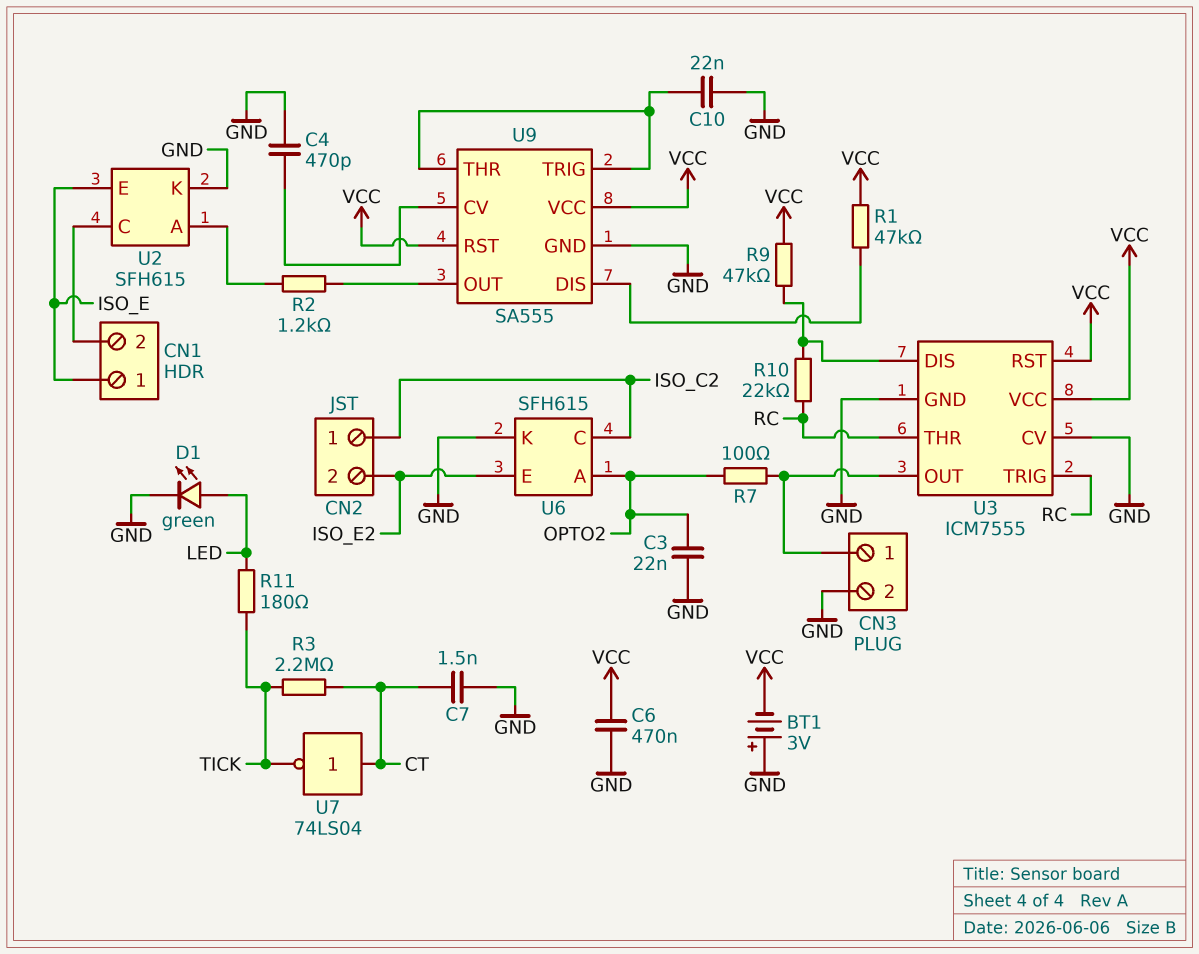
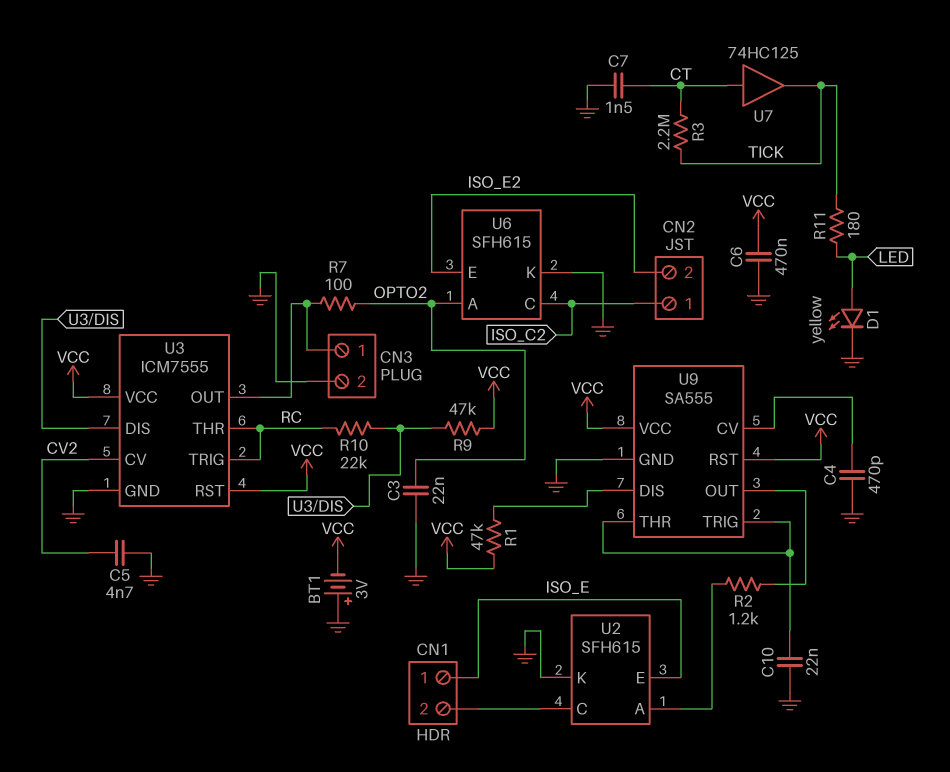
C5: none -> 4.7nF (CV2, GND)
D1: LED green (A LED, K GND) -> LED yellow (A LED, K GND)
U3 pin CV: GND -> CV2
U7: NOT 74LS04 (in CT, out TICK) -> buffer 74HC125 (in CT, out TICK)

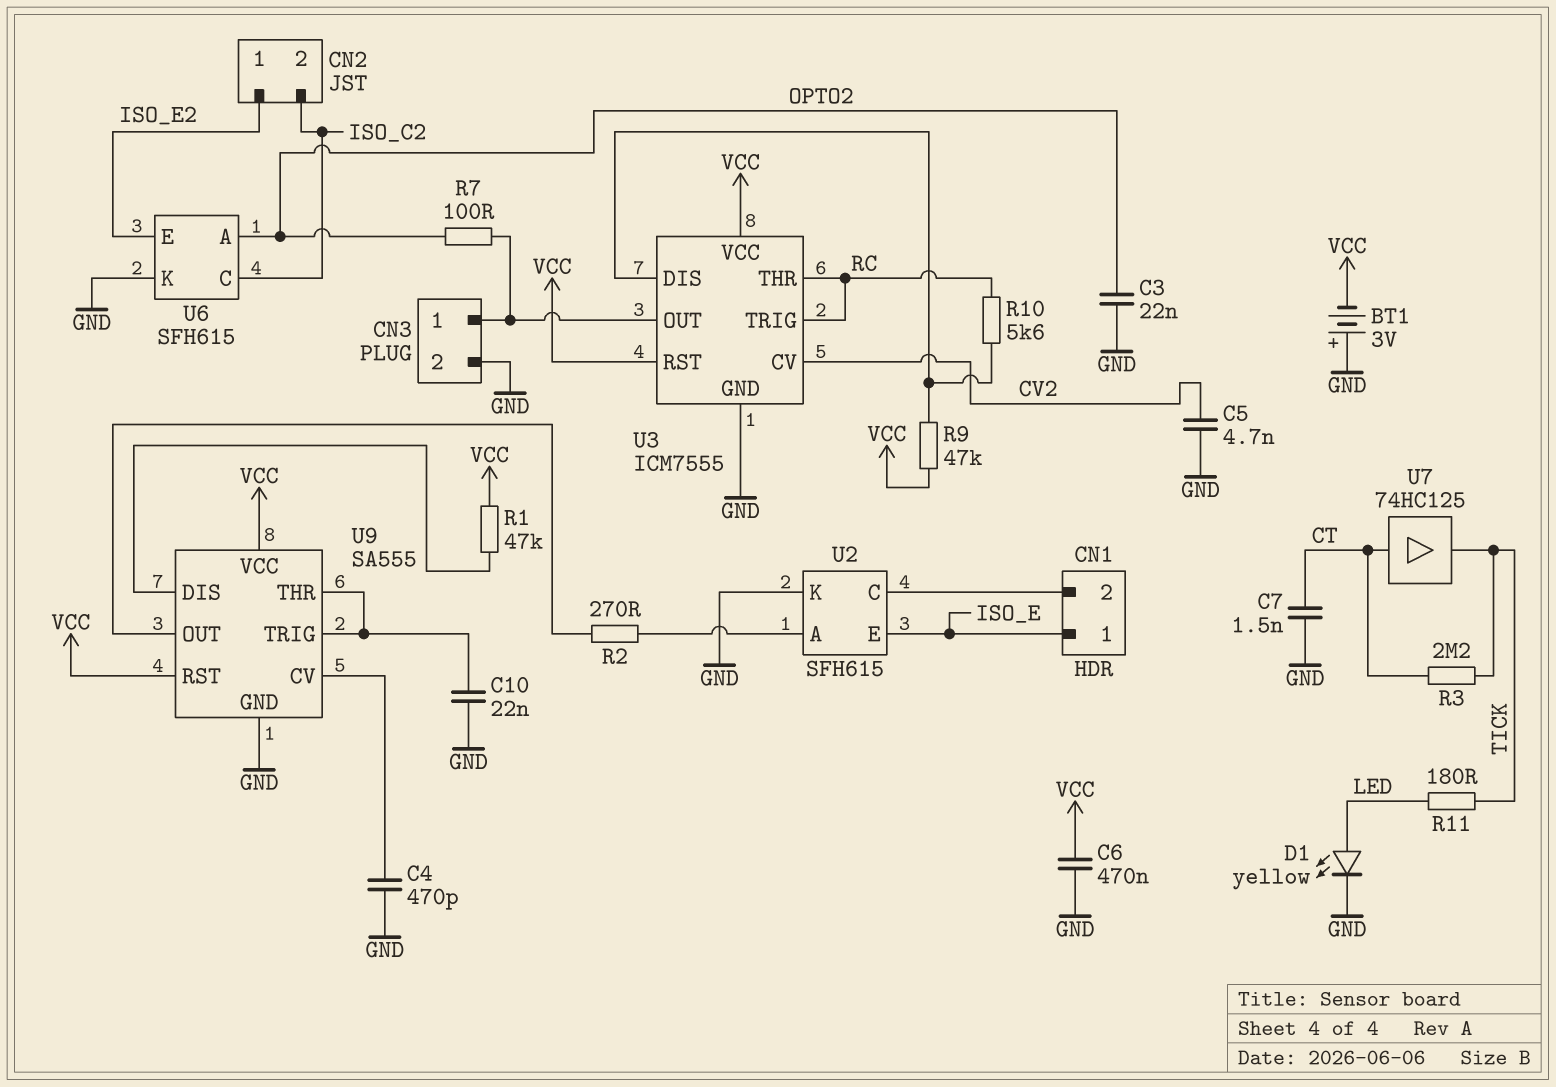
CN2 pin 1: ISO_C2 -> ISO_E2
CN2 pin 2: ISO_E2 -> ISO_C2
R2: 1.2k (U2/A, U9/OUT) -> 270 (U2/A, U9/OUT)
R10: 22k (RC, U3/DIS) -> 5.6k (RC, U3/DIS)

